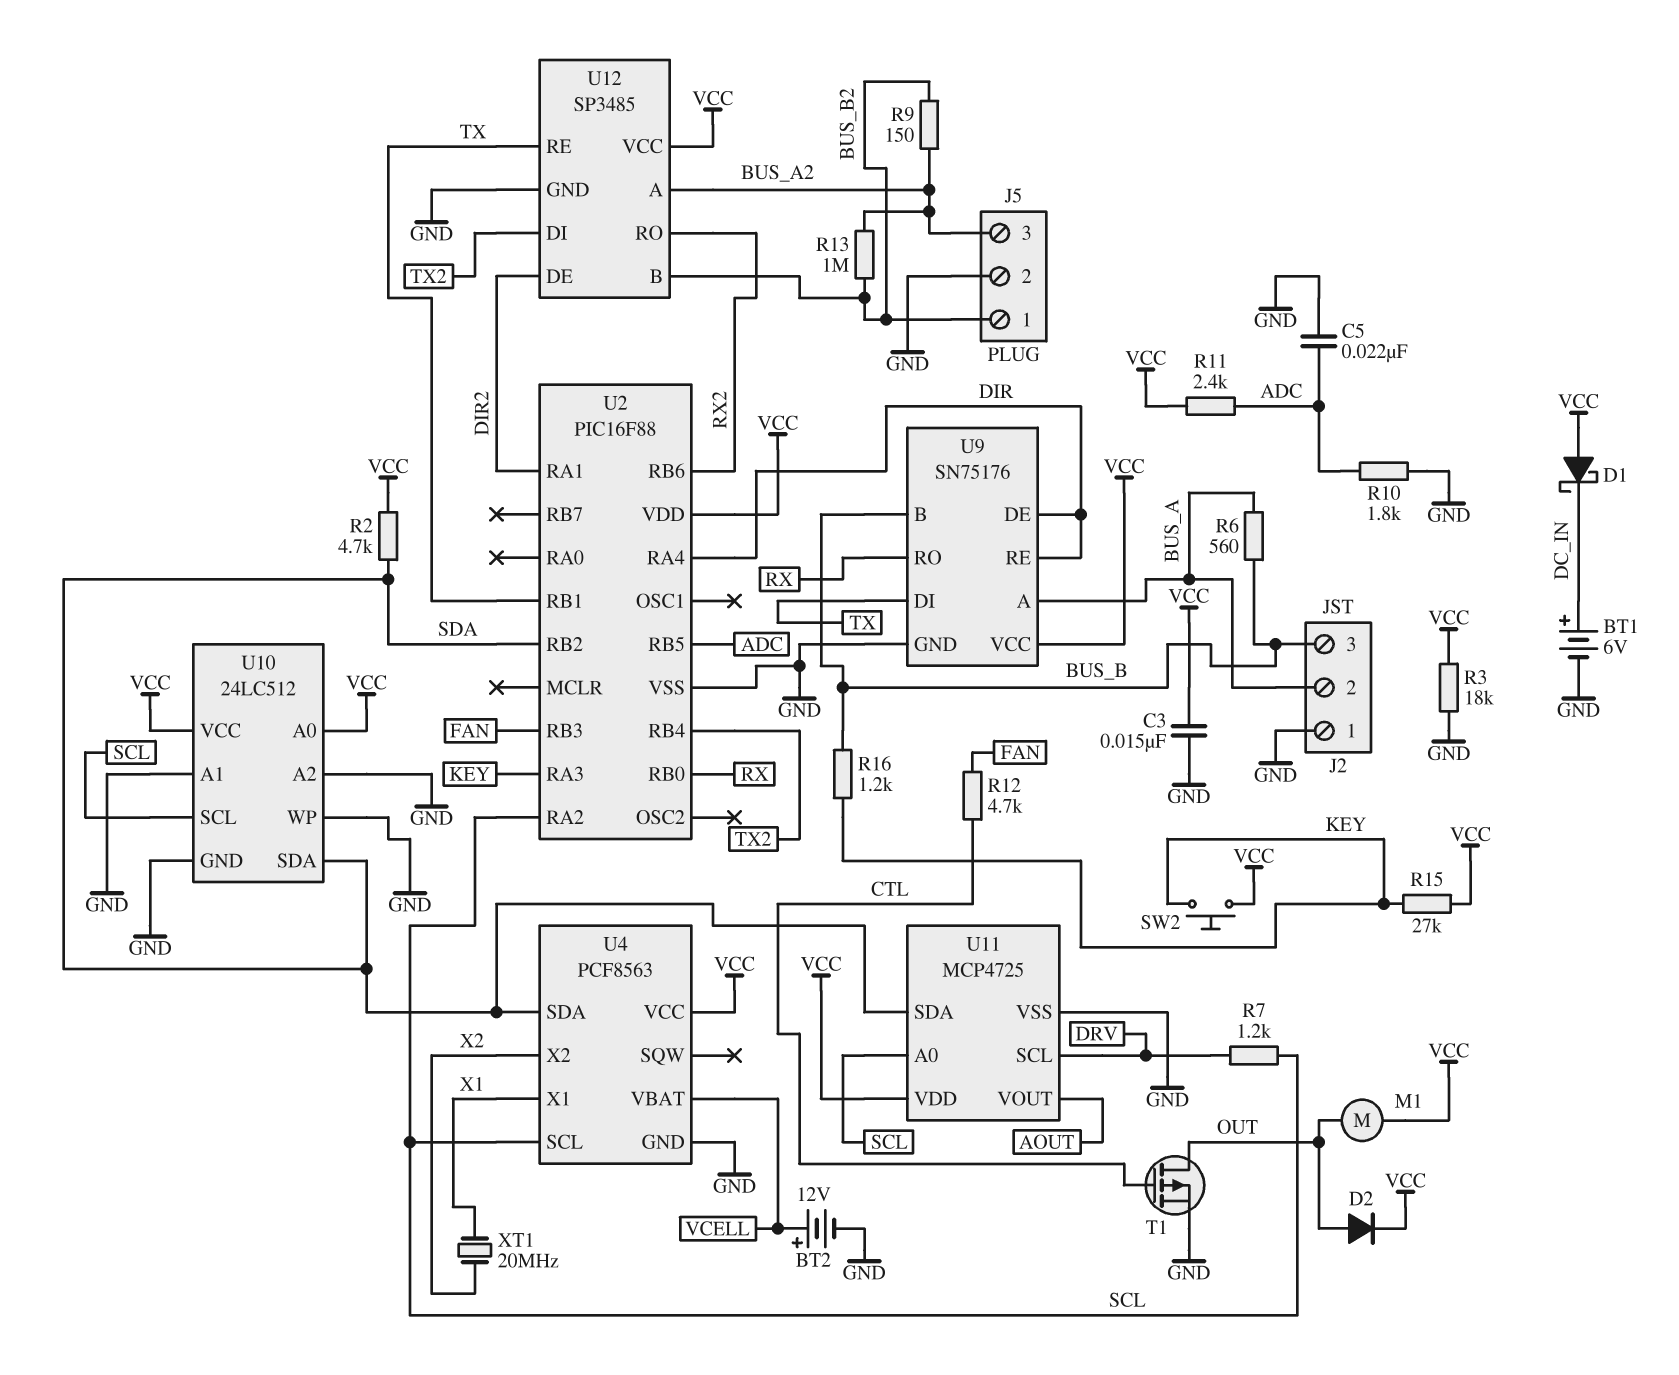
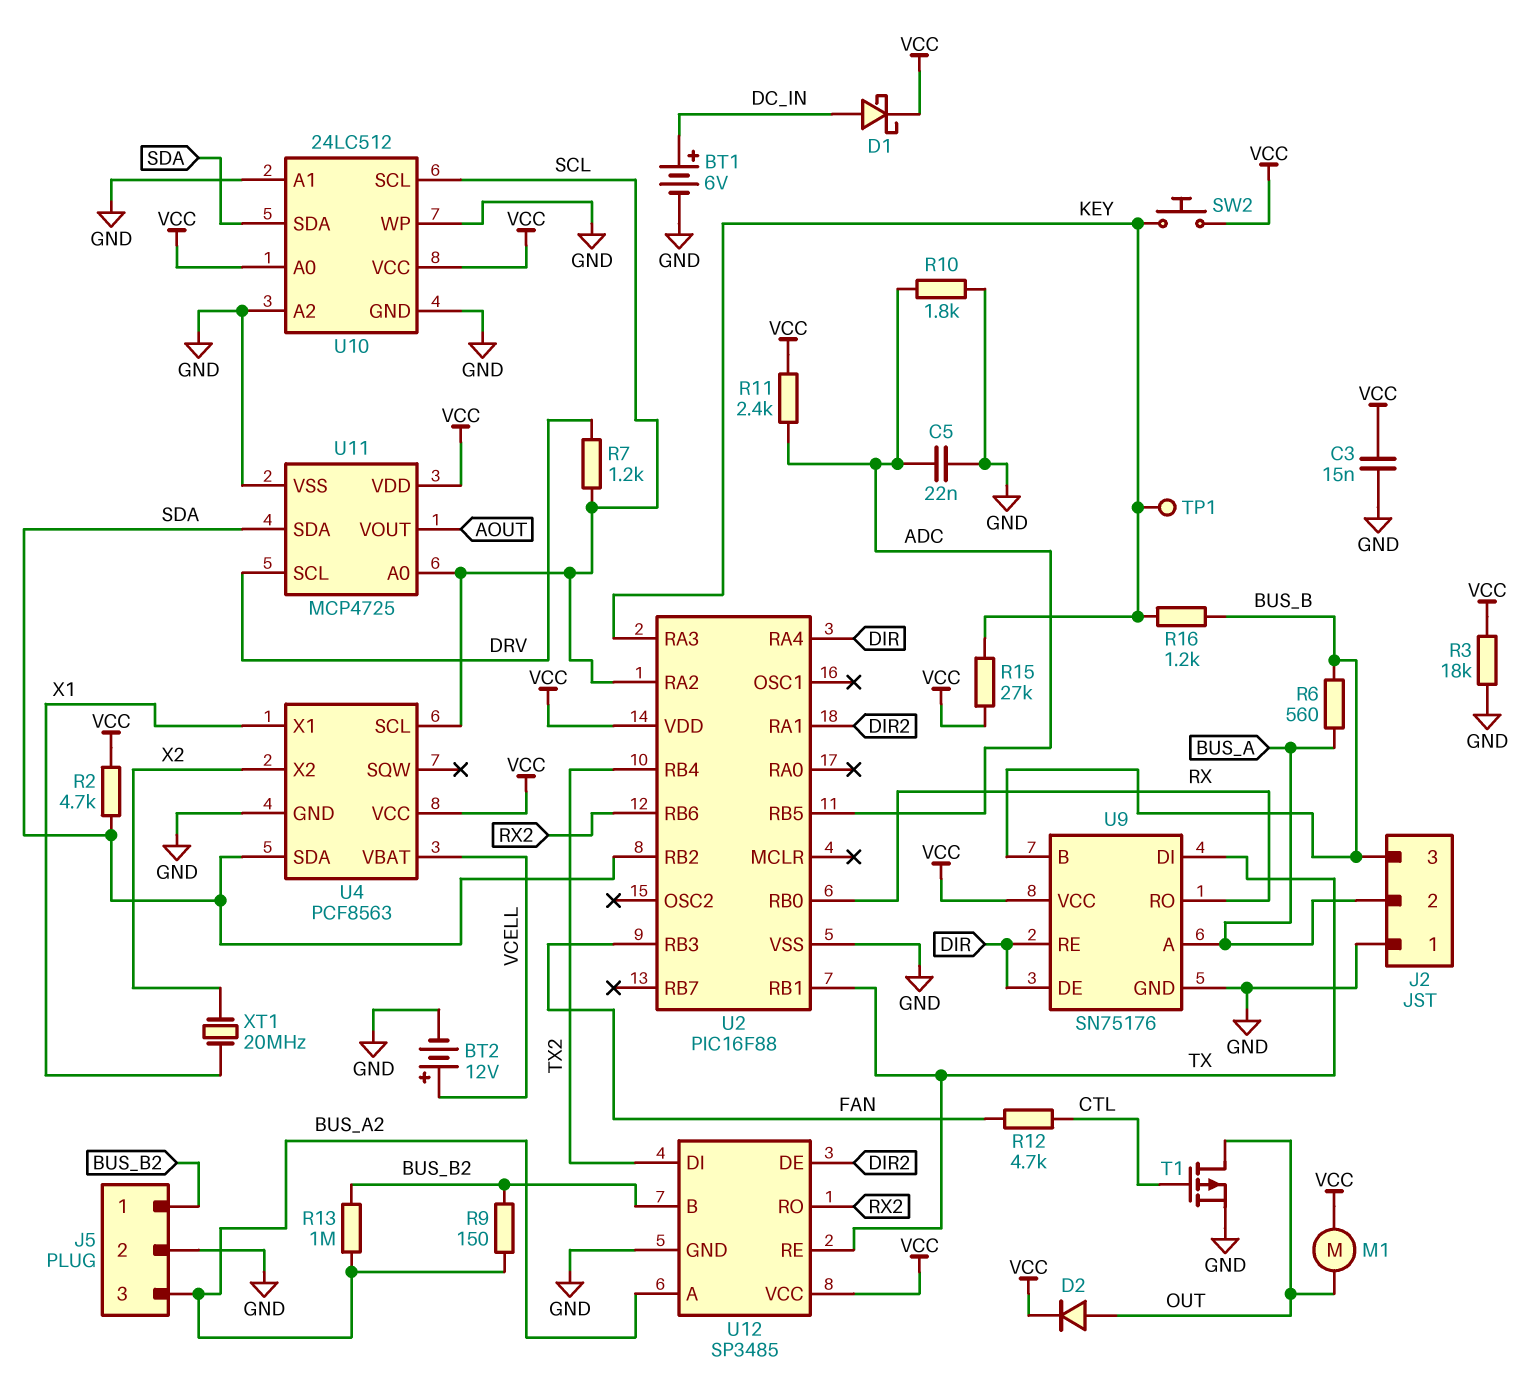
D1: schottky (A VCC, K DC_IN) -> schottky (A DC_IN, K VCC)
TP1: none -> test point (KEY)

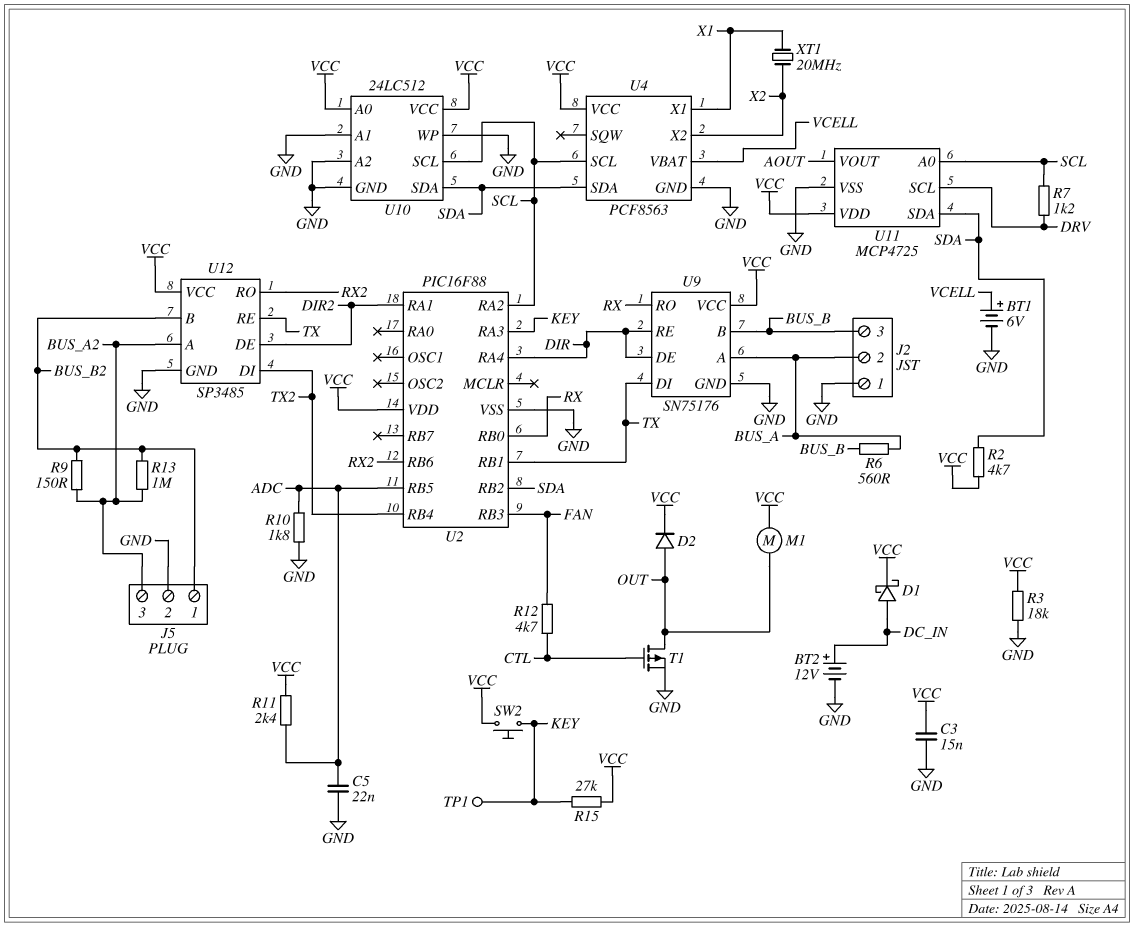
BT1: 6V (plus DC_IN, minus GND) -> 6V (plus VCELL, minus GND)
BT2: 12V (plus VCELL, minus GND) -> 12V (plus DC_IN, minus GND)
R16: 1.2k (BUS_B, KEY) -> none

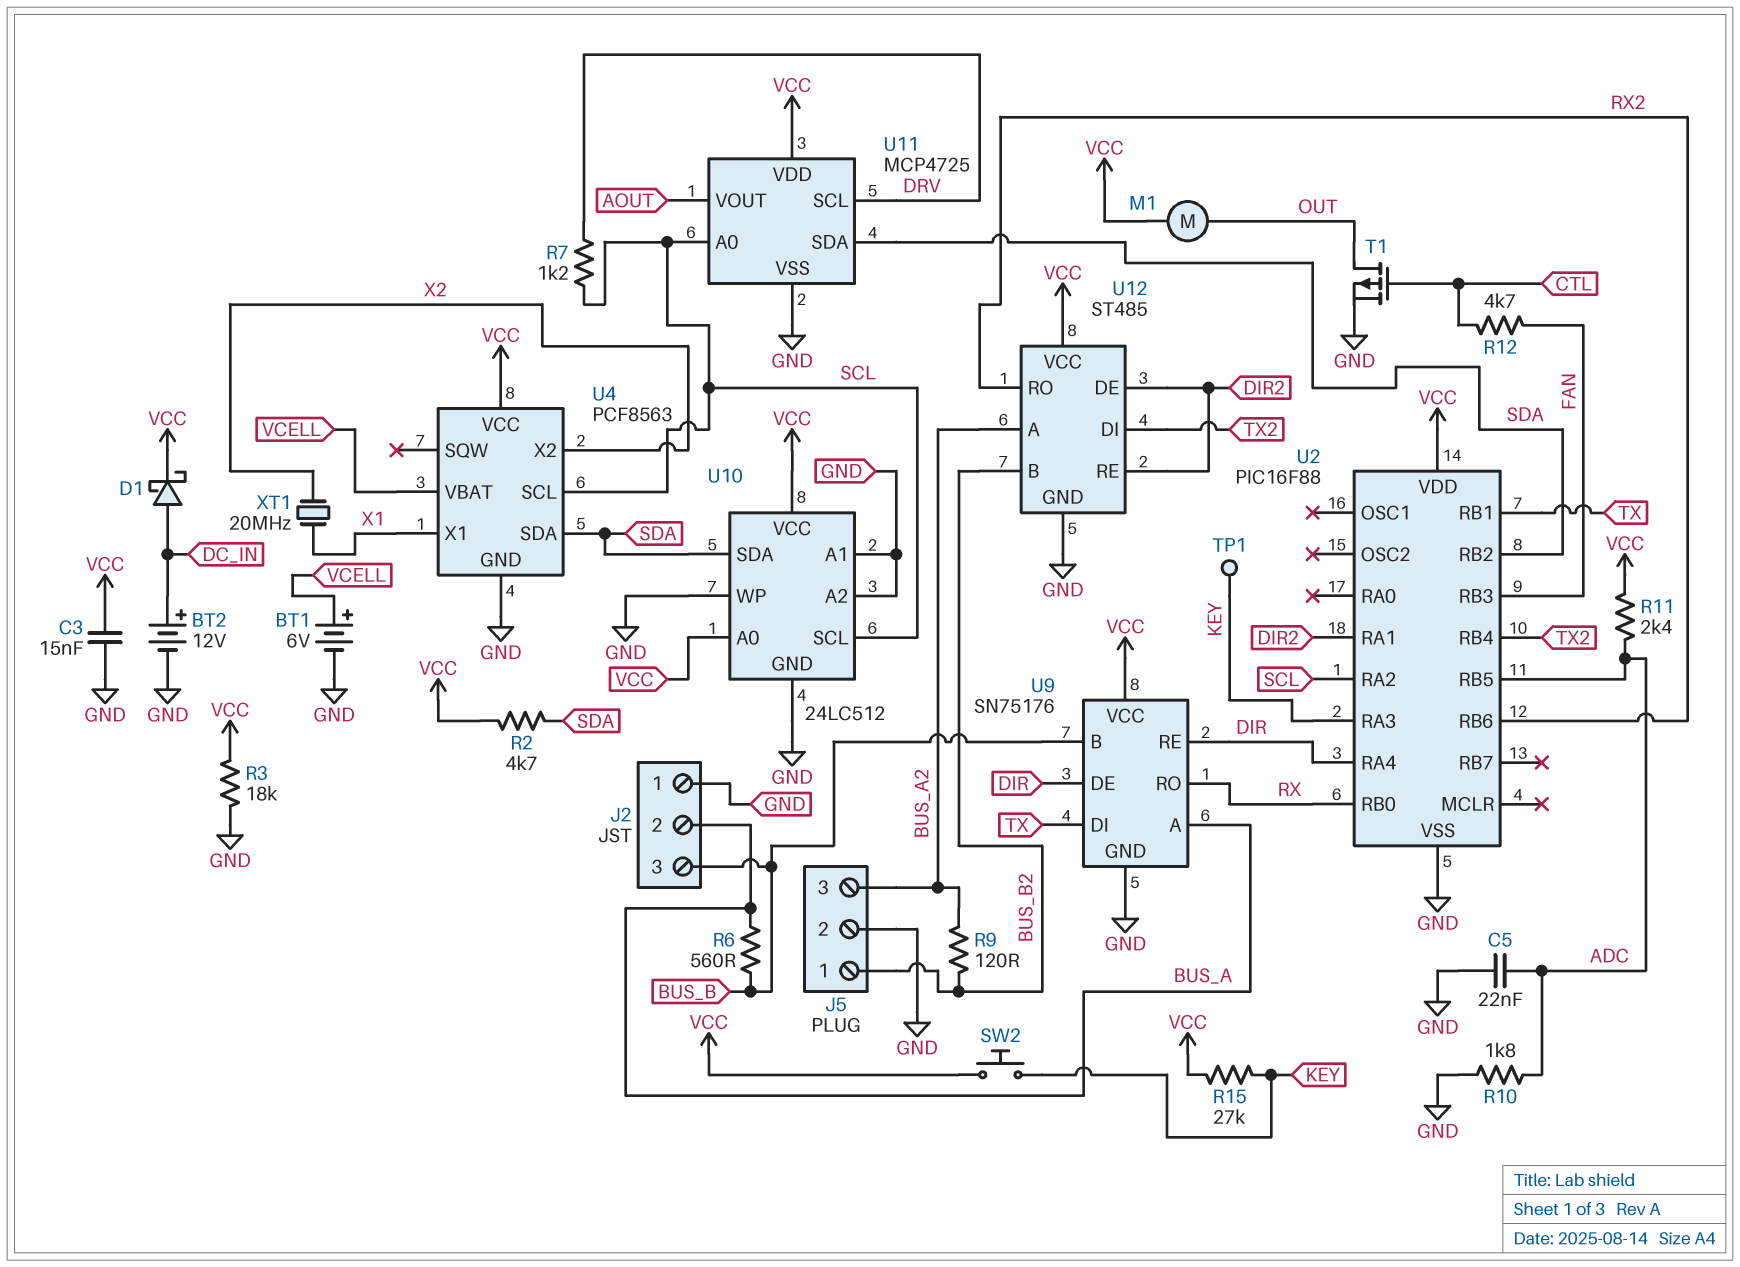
D2: diode (A OUT, K VCC) -> none
R9: 150 (BUS_A2, BUS_B2) -> 120 (BUS_A2, BUS_B2)
R13: 1M (BUS_A2, BUS_B2) -> none
U12: SP3485 -> ST485
U12 pin RE: TX -> DIR2

